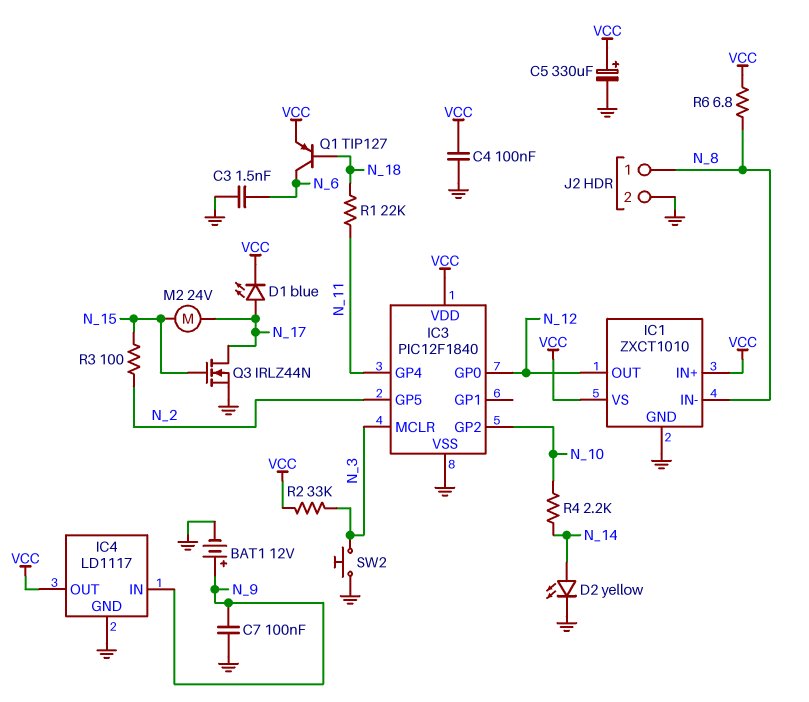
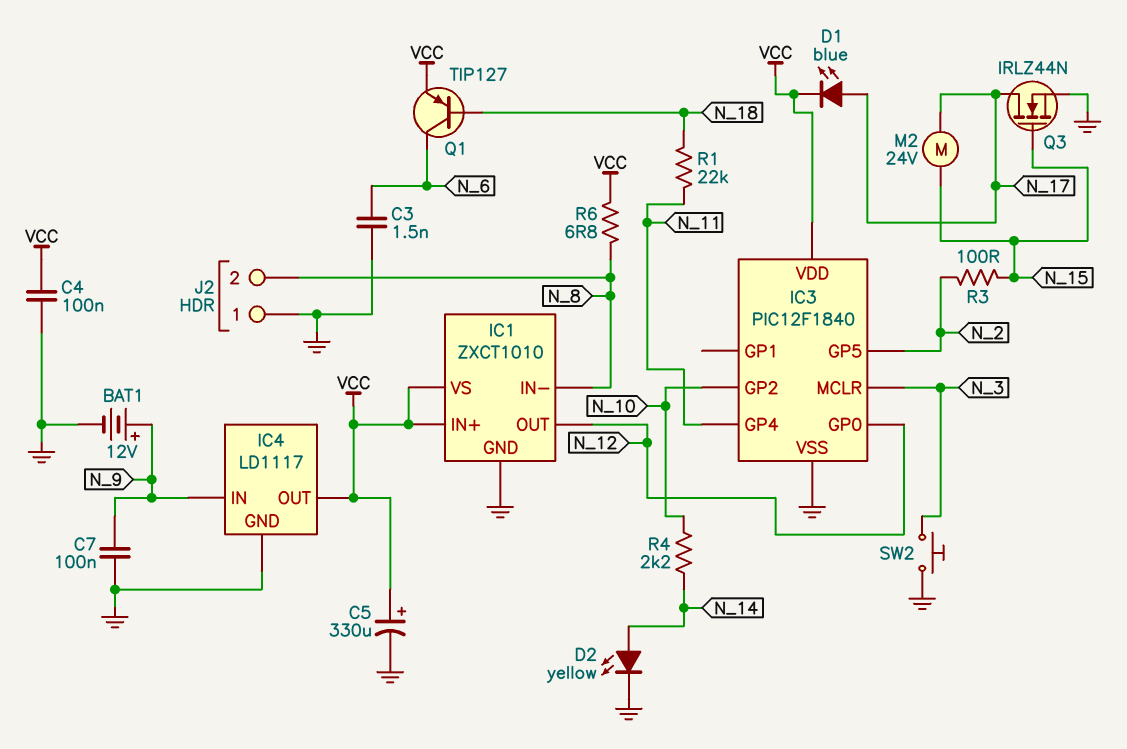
J2 pin 1: N_8 -> GND
J2 pin 2: GND -> N_8
R2: 33k (N_3, VCC) -> none

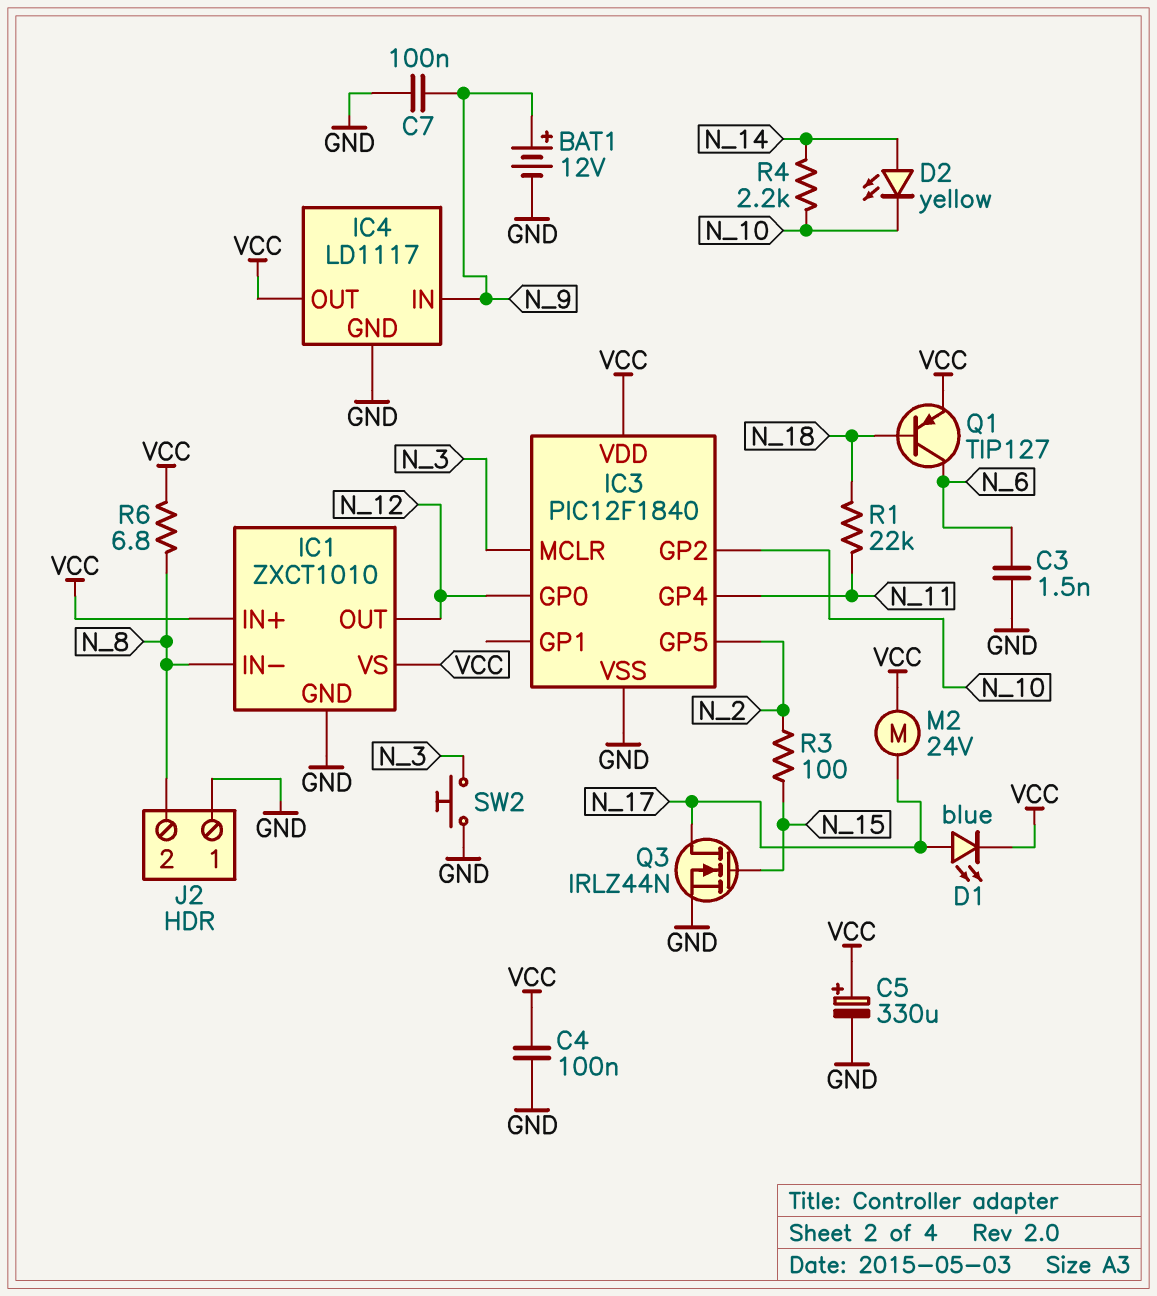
D2: LED yellow (A N_14, K GND) -> LED yellow (A N_14, K N_10)
M2: motor 24V (N_15, N_17) -> motor 24V (N_17, VCC)

